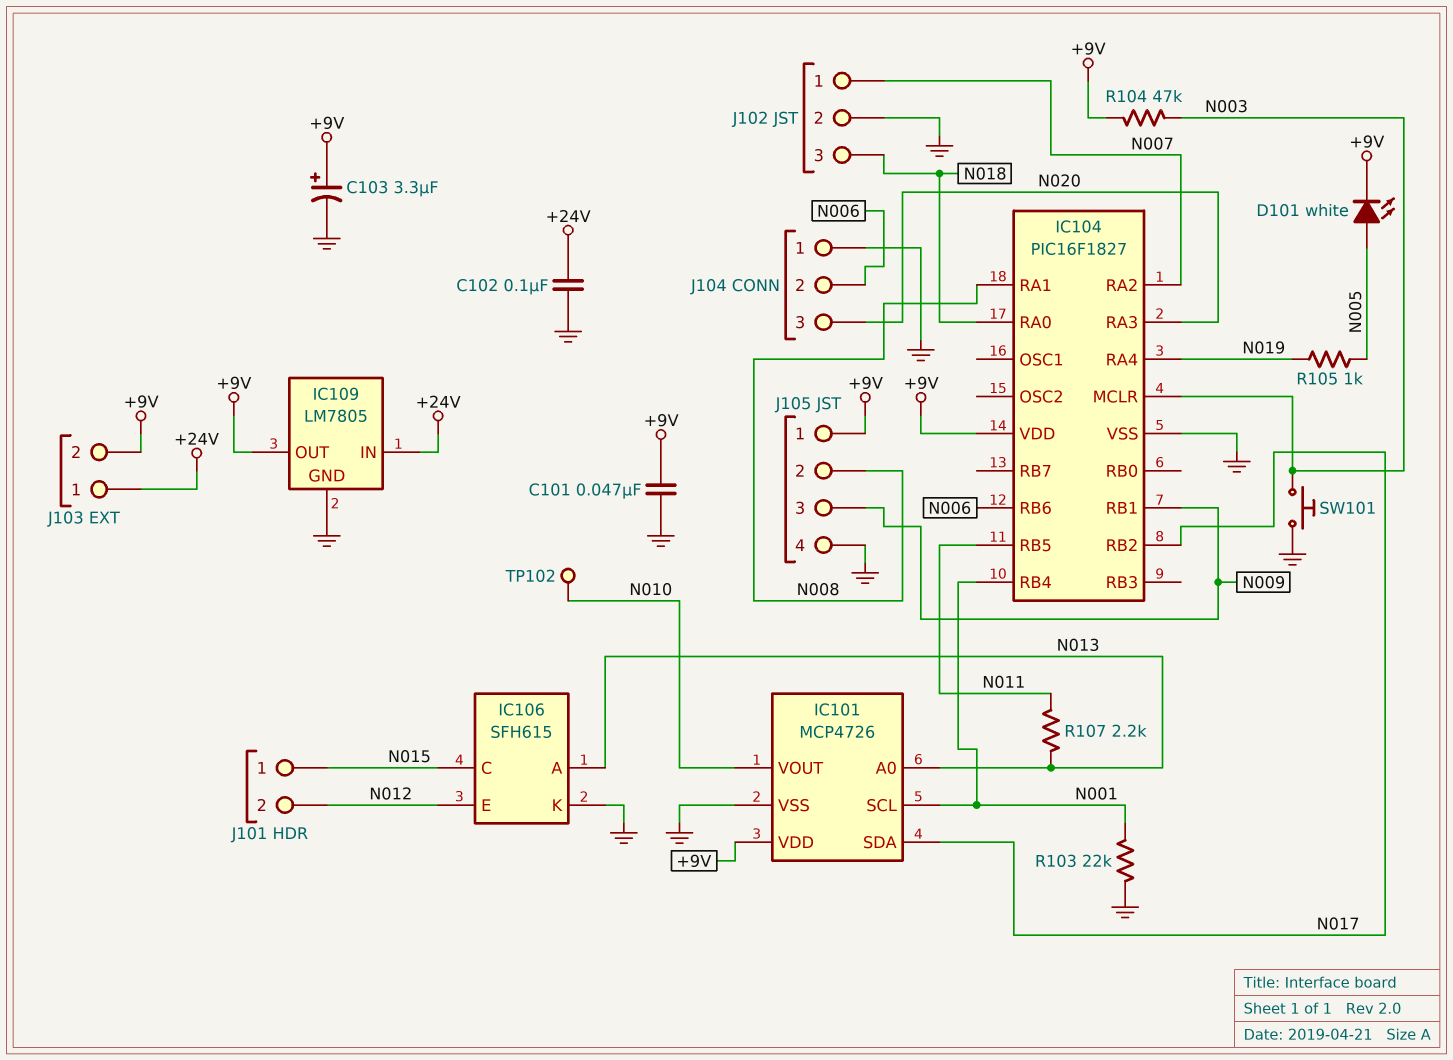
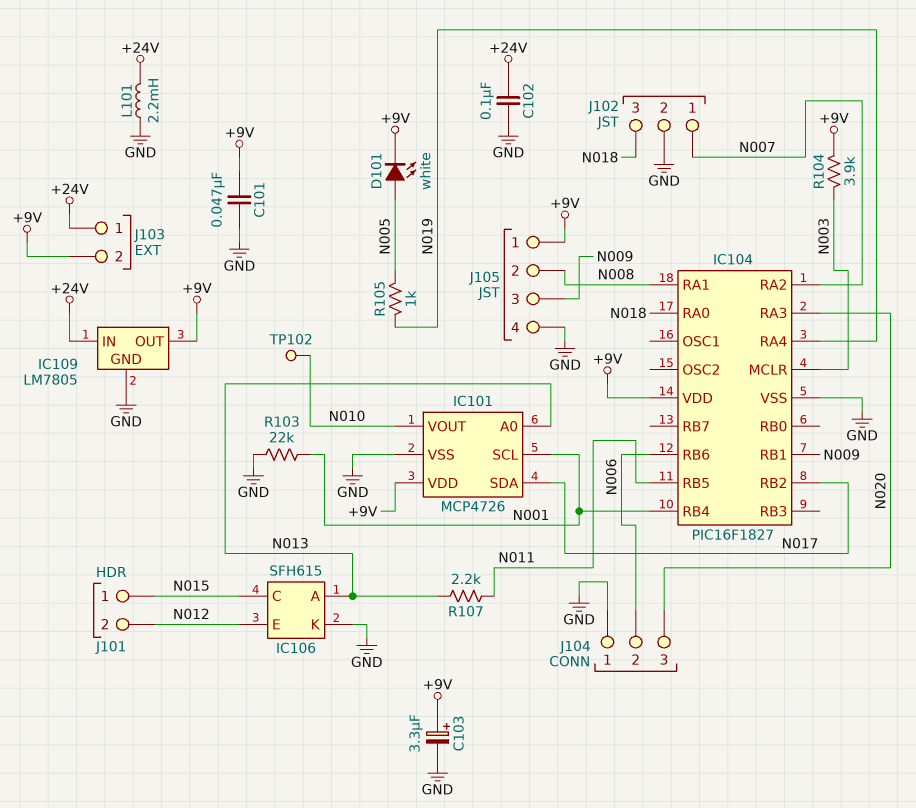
L101: none -> 2.2mH (+24V, GND)
R104: 47k (+9V, N003) -> 3.9k (+9V, N003)
SW101: button (GND, N003) -> none

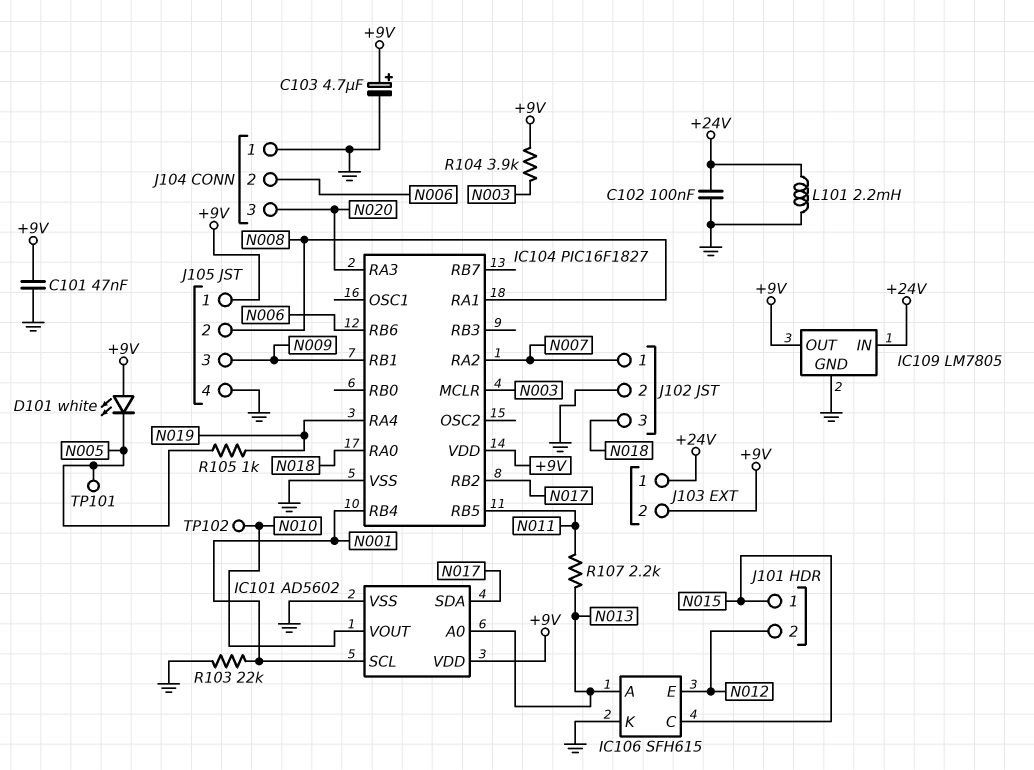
C103: 3.3uF (plus +9V, minus GND) -> 4.7uF (plus +9V, minus GND)
D101: LED white (A N005, K +9V) -> LED white (A +9V, K N005)
IC101: MCP4726 -> AD5602
TP101: none -> test point (N005)

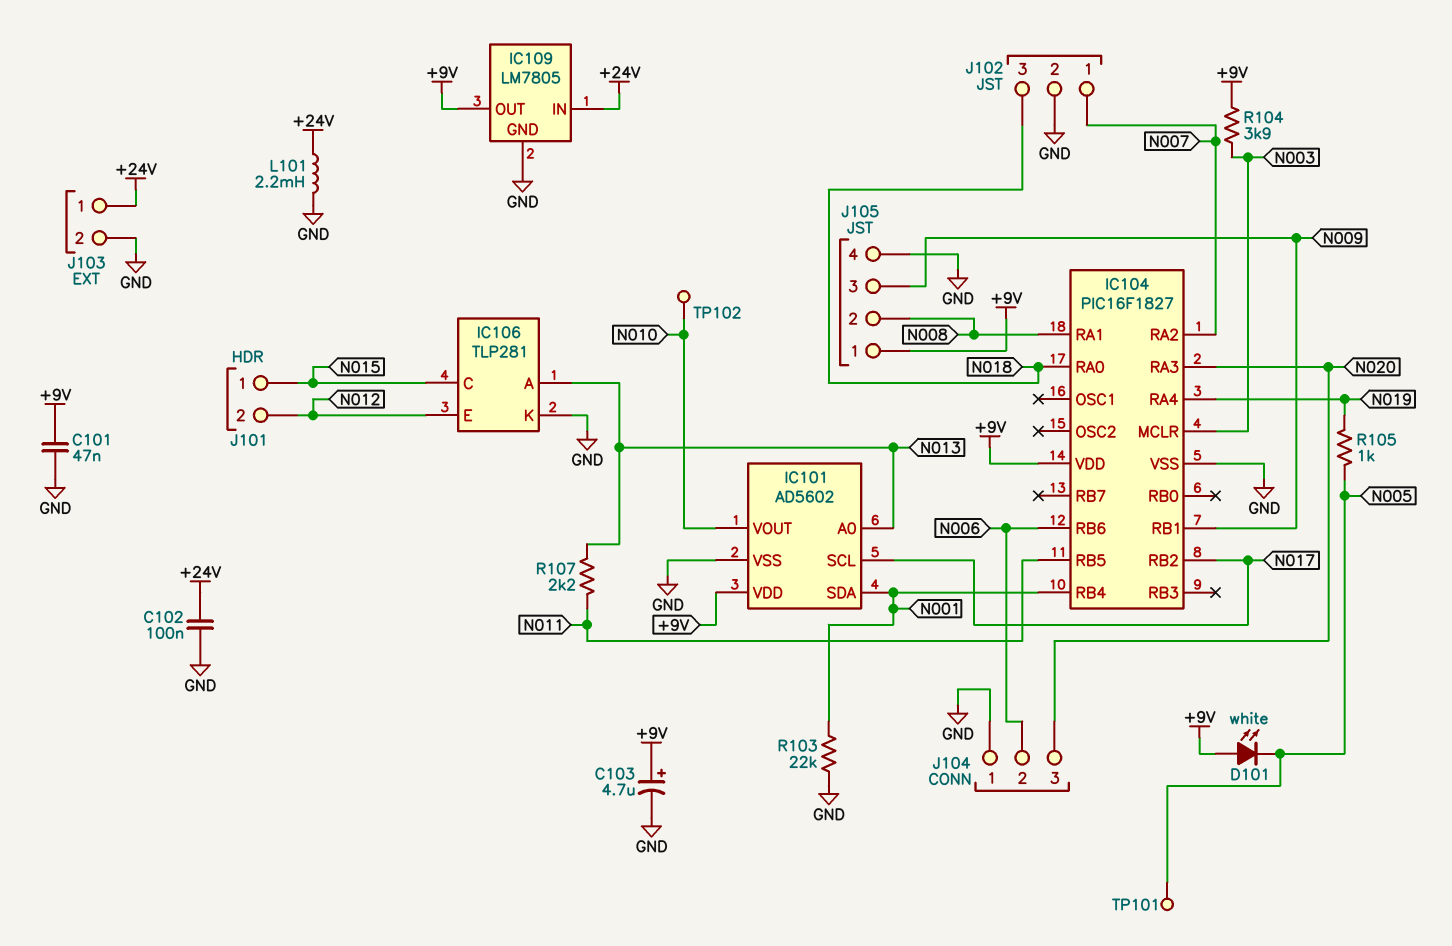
IC101 pin SCL: N001 -> N017
IC101 pin SDA: N017 -> N001
IC106: SFH615 -> TLP281
J103 pin 2: +9V -> GND

